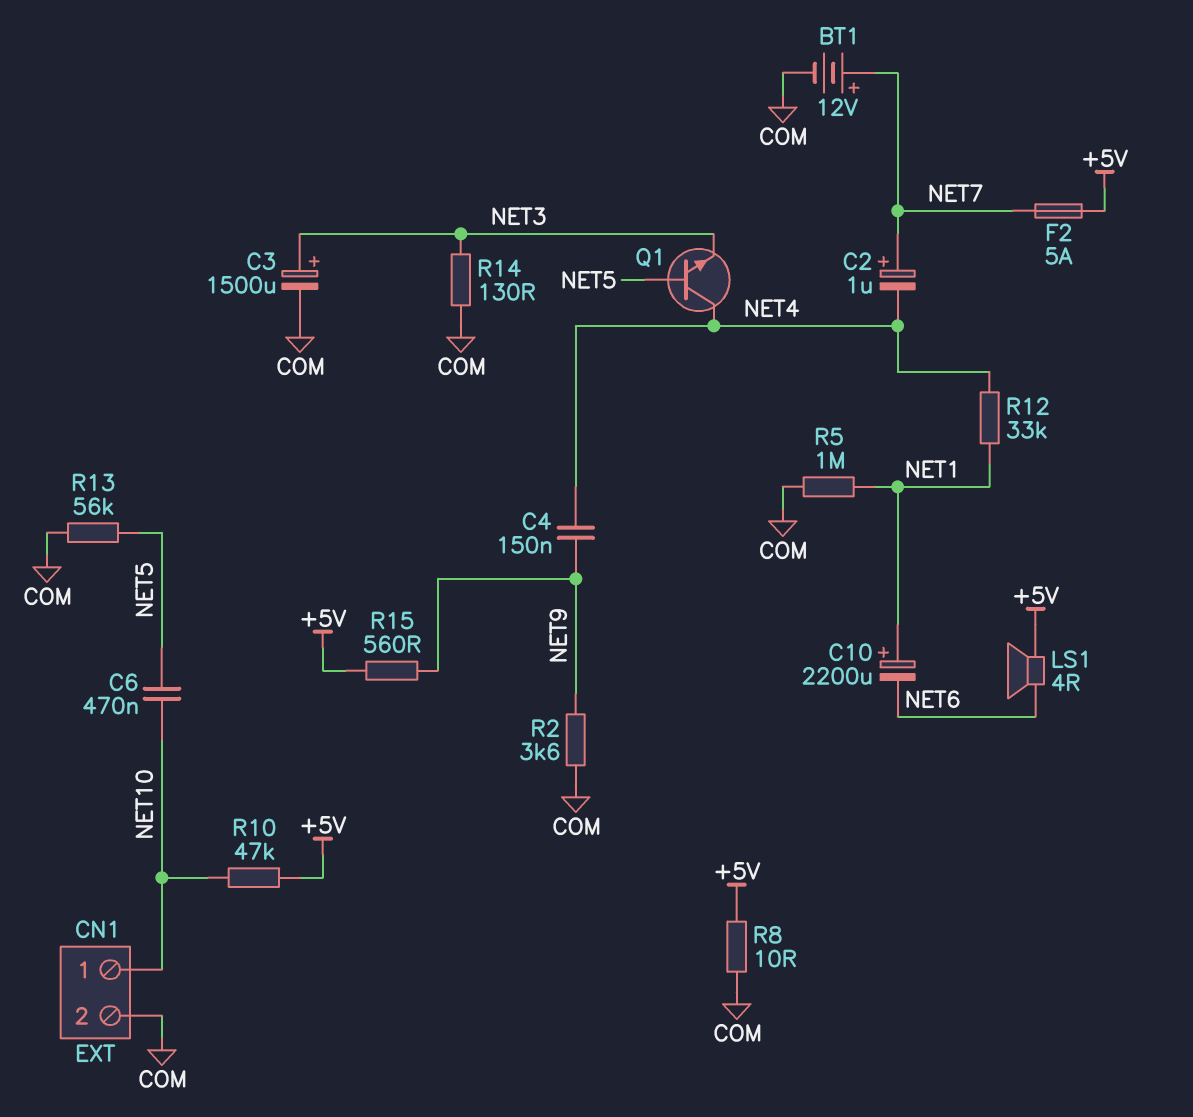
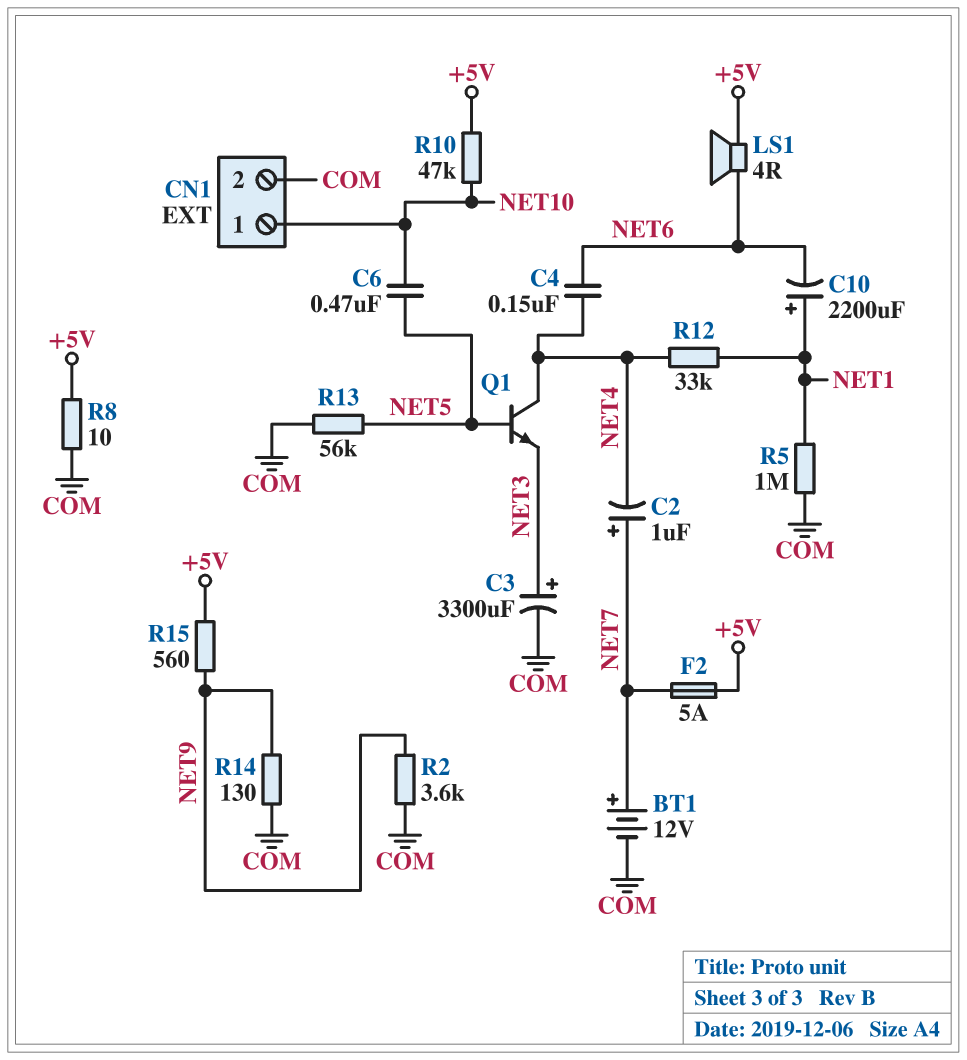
C3: 1500uF (plus NET3, minus COM) -> 3300uF (plus NET3, minus COM)
C4: 150nF (NET4, NET9) -> 150nF (NET4, NET6)
R14: 130 (COM, NET3) -> 130 (COM, NET9)

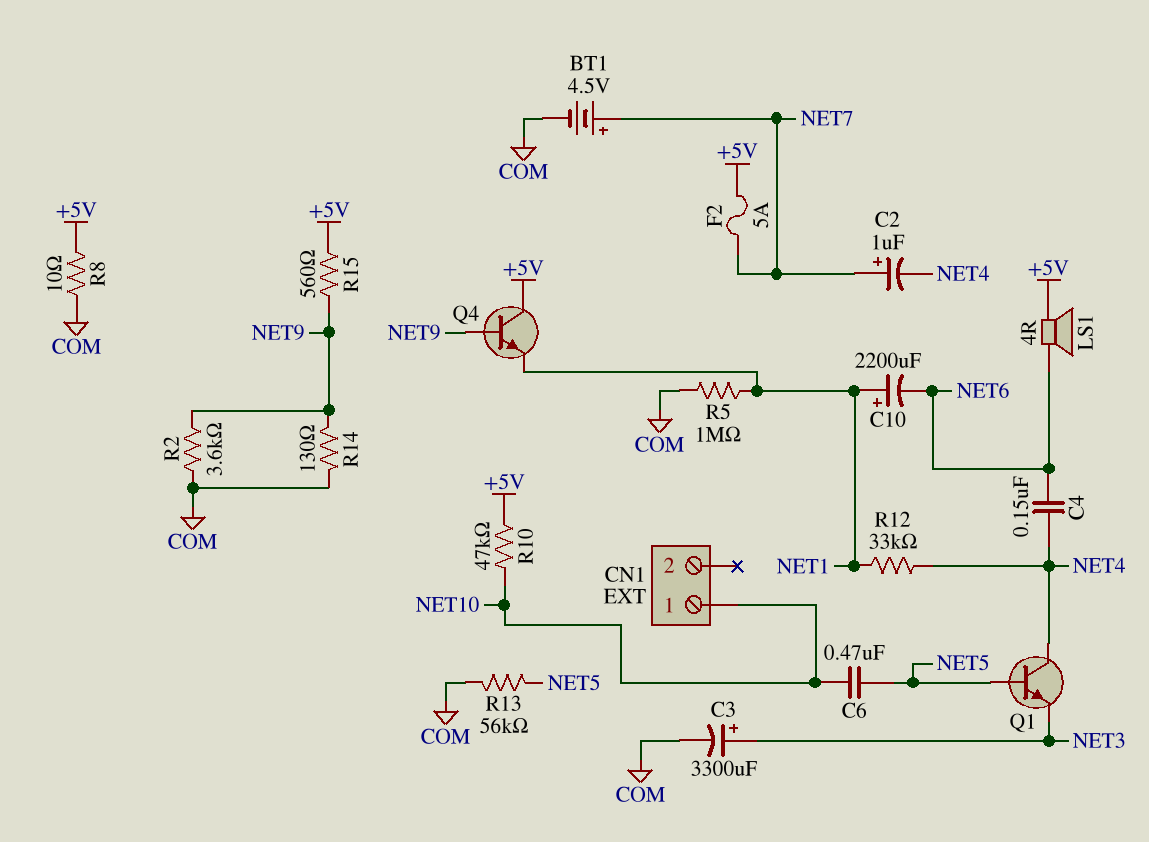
BT1: 12V (plus NET7, minus COM) -> 4.5V (plus NET7, minus COM)
CN1 pin 2: COM -> none
Q4: none -> NPN (B NET9, C +5V, E NET1)

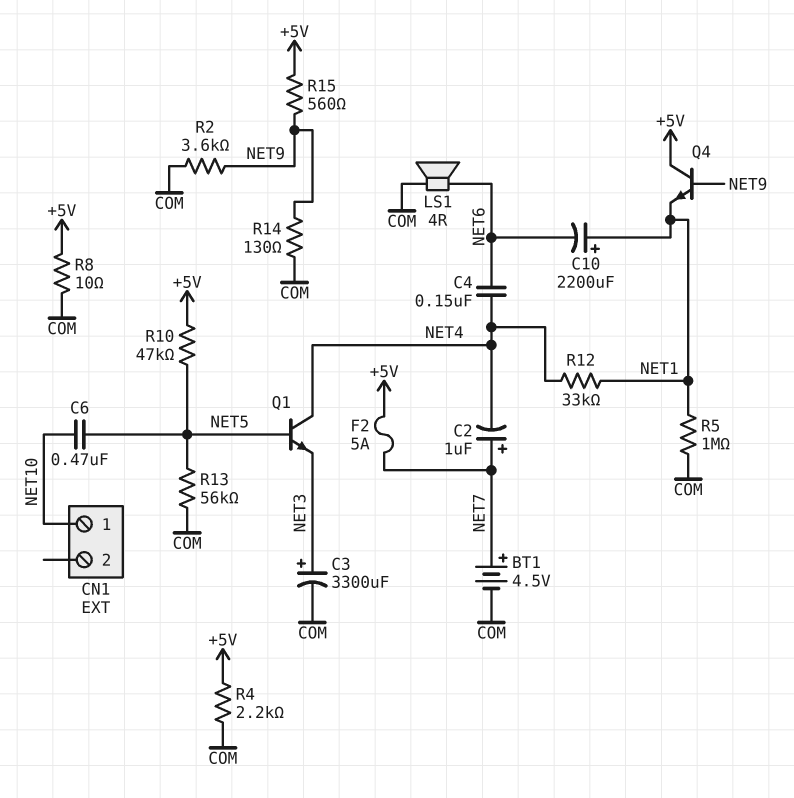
LS1: speaker 4R (+5V, NET6) -> speaker 4R (COM, NET6)
R4: none -> 2.2k (+5V, COM)
R10: 47k (+5V, NET10) -> 47k (+5V, NET5)

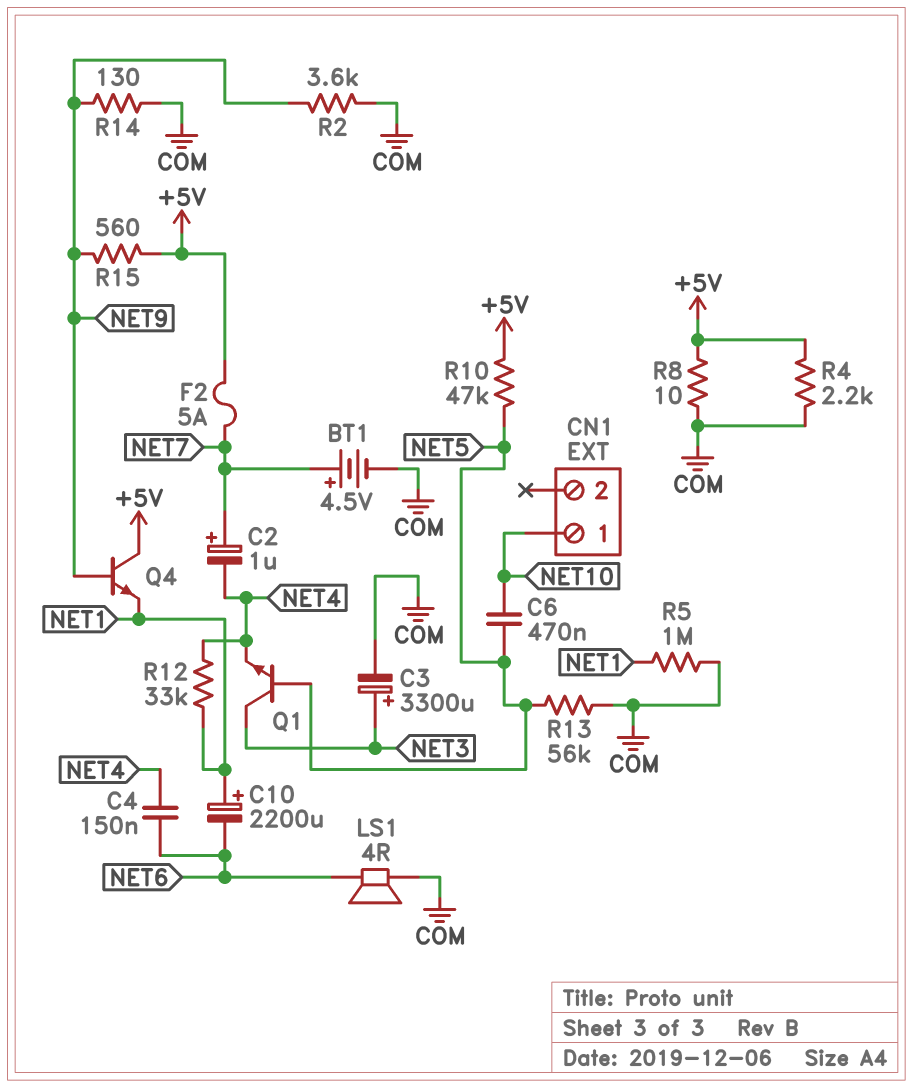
Q1: NPN (B NET5, C NET4, E NET3) -> NPN (B NET5, C NET3, E NET4)

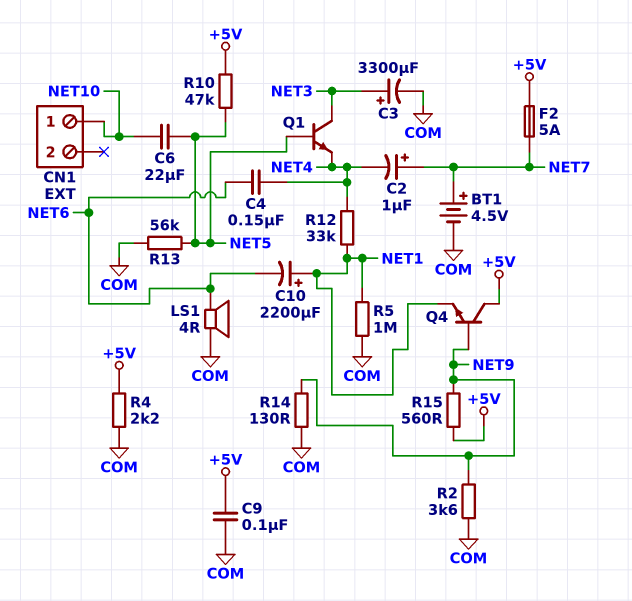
C6: 470nF (NET5, NET10) -> 22uF (NET5, NET10)
C9: none -> 100nF (+5V, COM)
R8: 10 (+5V, COM) -> none

